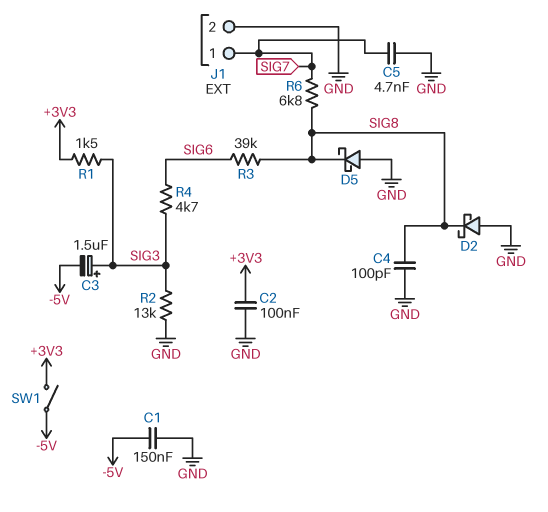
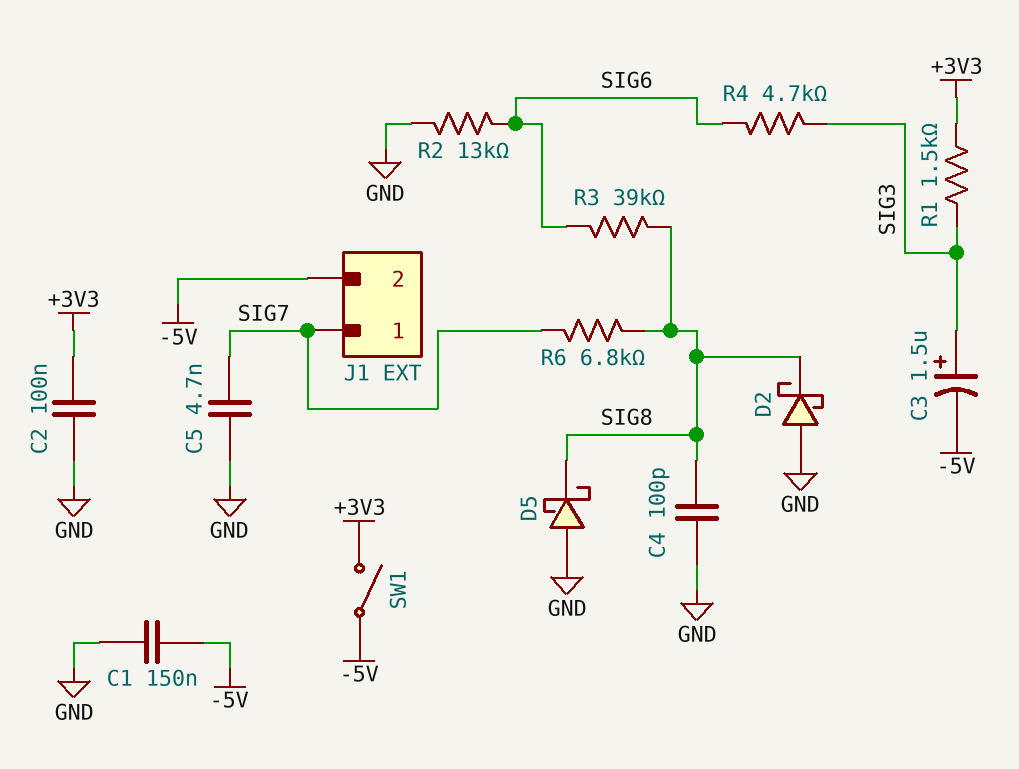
J1 pin 2: GND -> -5V
R2: 13k (GND, SIG3) -> 13k (GND, SIG6)

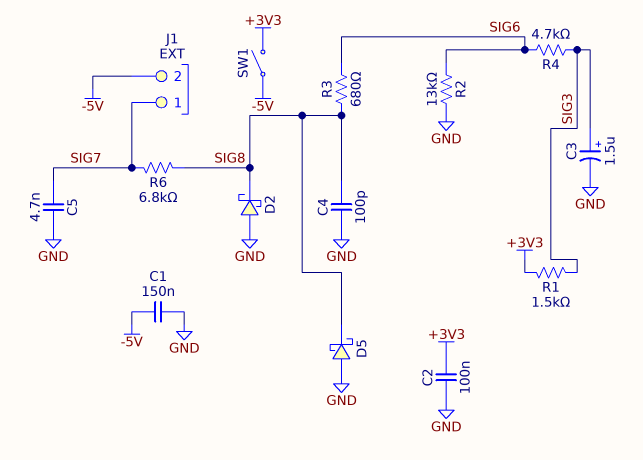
C3: 1.5uF (plus SIG3, minus -5V) -> 1.5uF (plus SIG3, minus GND)
R3: 39k (SIG6, SIG8) -> 680 (SIG6, SIG8)

